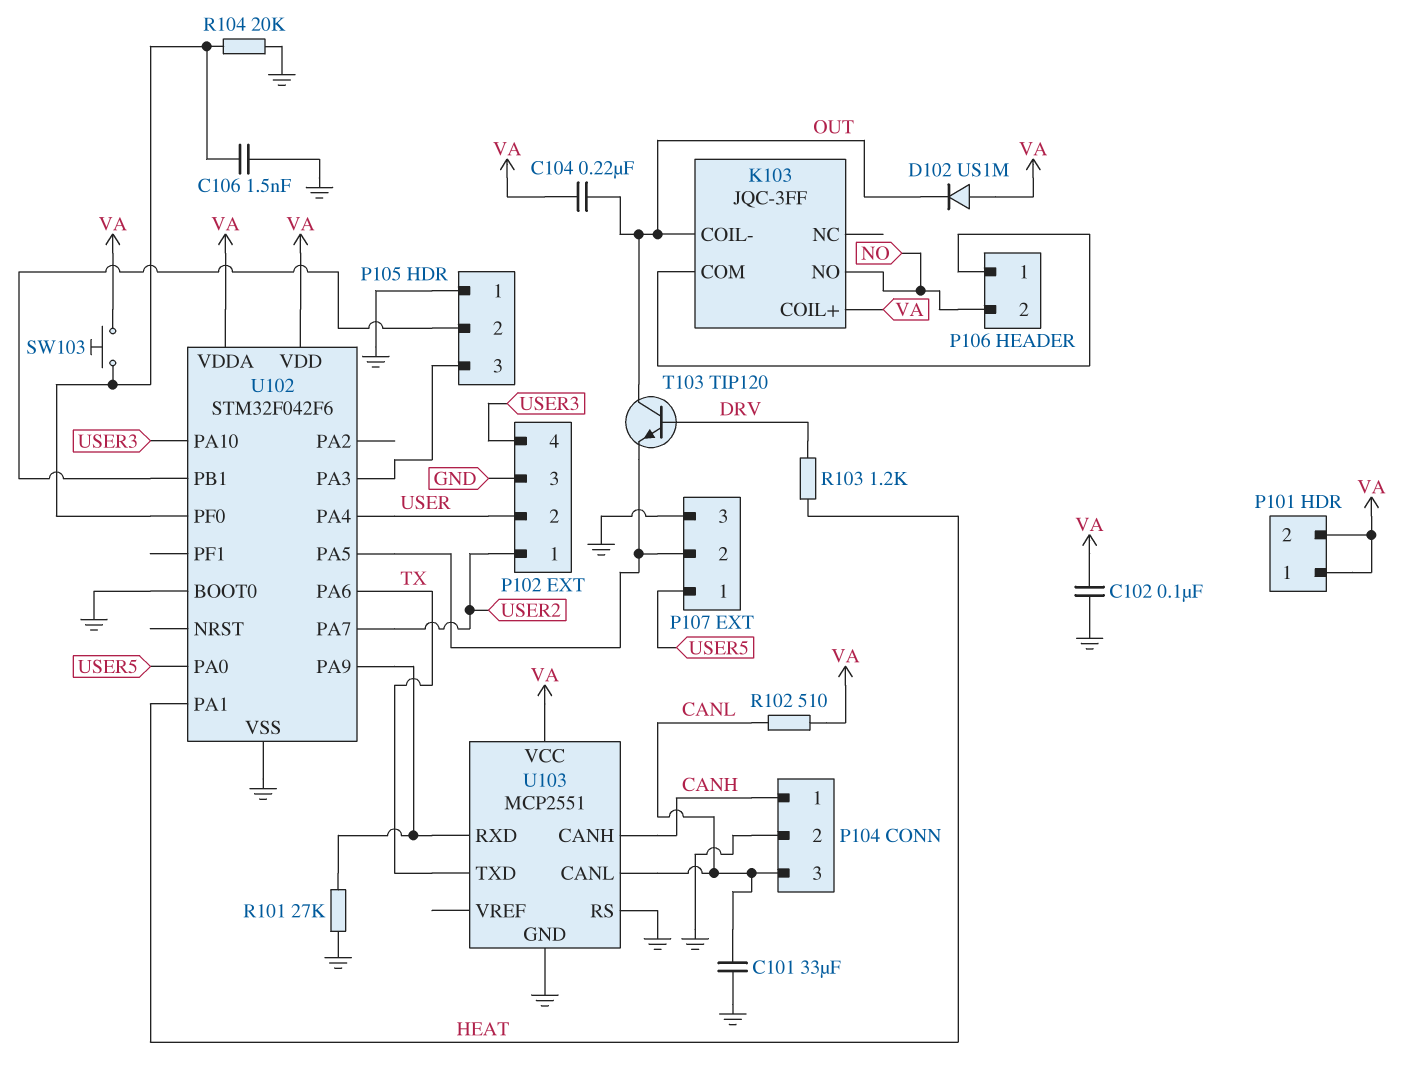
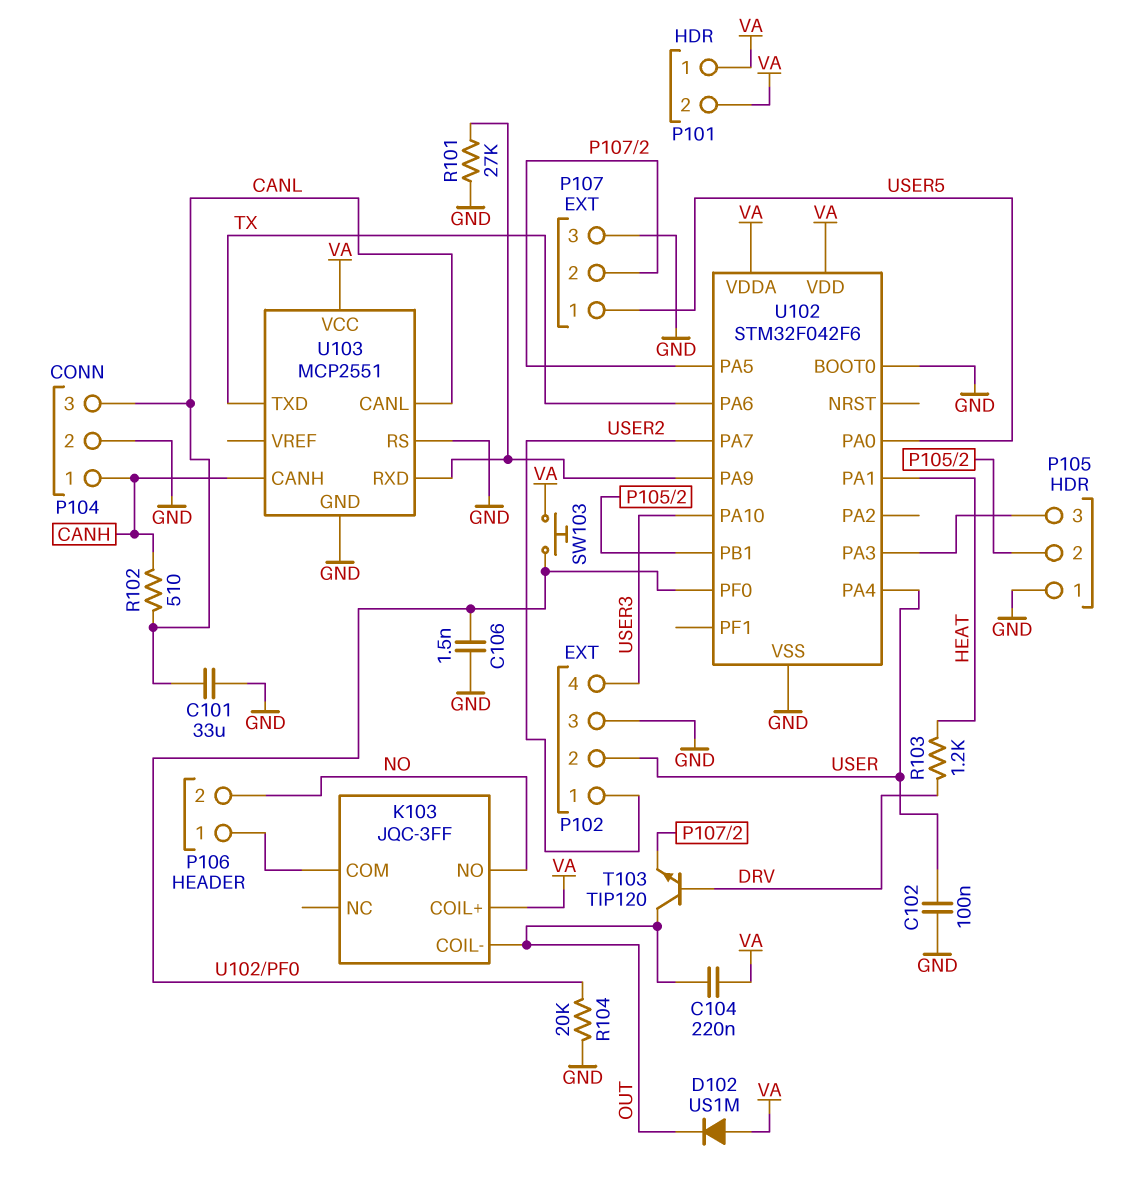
C102: 100nF (GND, VA) -> 100nF (GND, USER)
R102: 510 (CANL, VA) -> 510 (CANH, CANL)

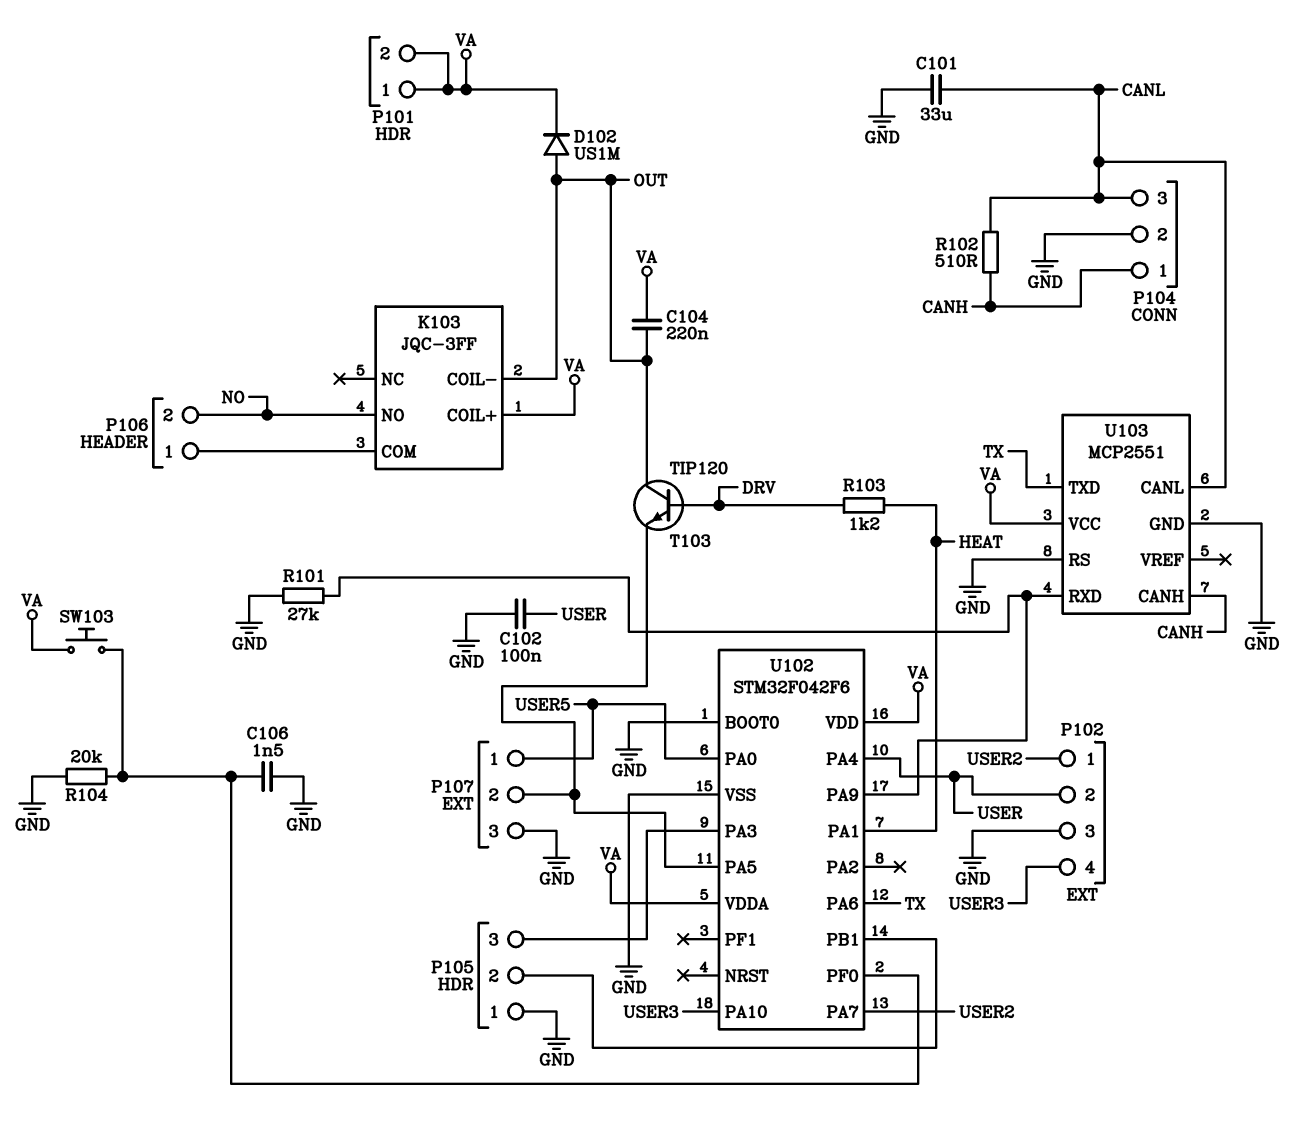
D102: diode US1M (A VA, K OUT) -> diode US1M (A OUT, K VA)

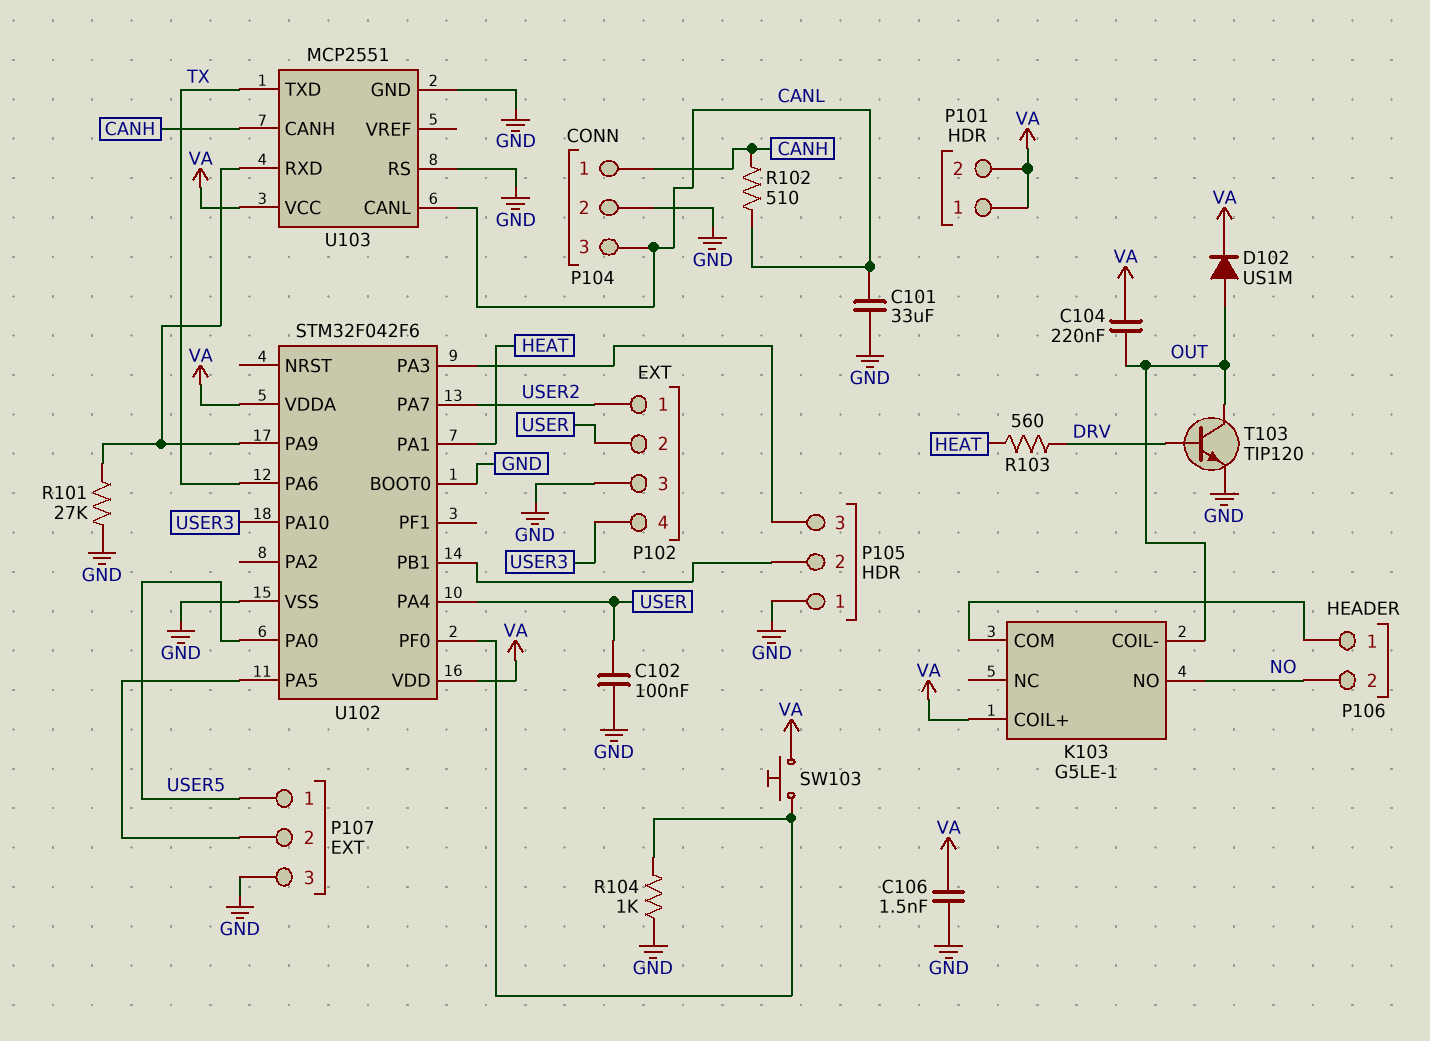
C106: 1.5nF (GND, U102/PF0) -> 1.5nF (GND, VA)
K103: JQC-3FF -> G5LE-1
R103: 1.2k (DRV, HEAT) -> 560 (DRV, HEAT)
R104: 20k (GND, U102/PF0) -> 1k (GND, U102/PF0)
T103: NPN TIP120 (B DRV, C OUT, E P107/2) -> NPN TIP120 (B DRV, C OUT, E GND)

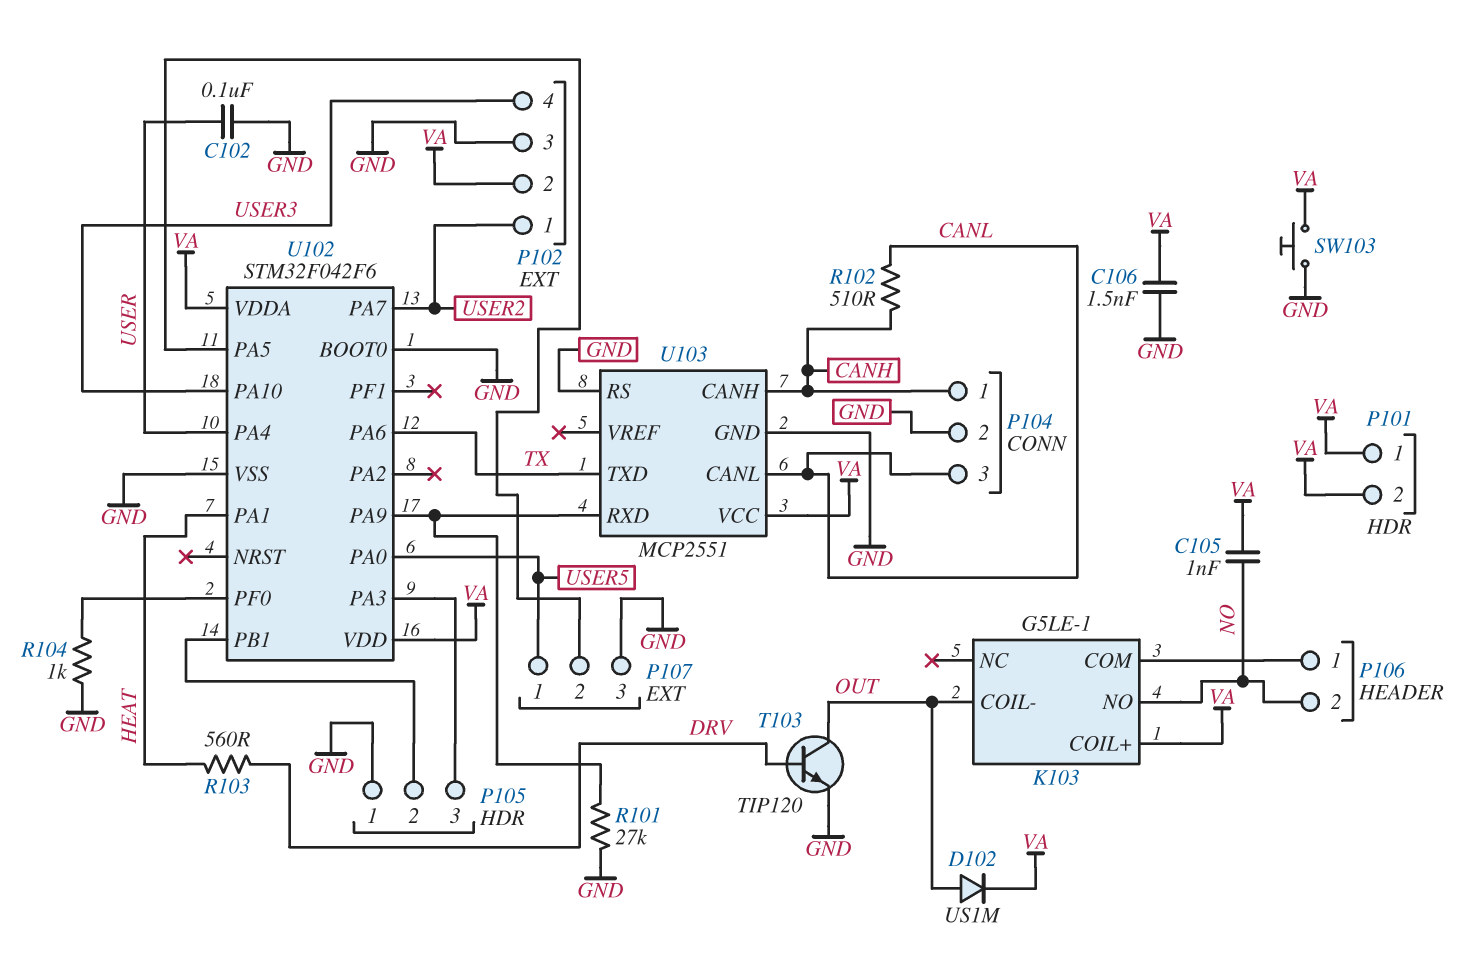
C101: 33uF (CANL, GND) -> none
C104: 220nF (OUT, VA) -> none
C105: none -> 1nF (NO, VA)
P102 pin 2: USER -> VA
SW103: button (U102/PF0, VA) -> button (GND, VA)

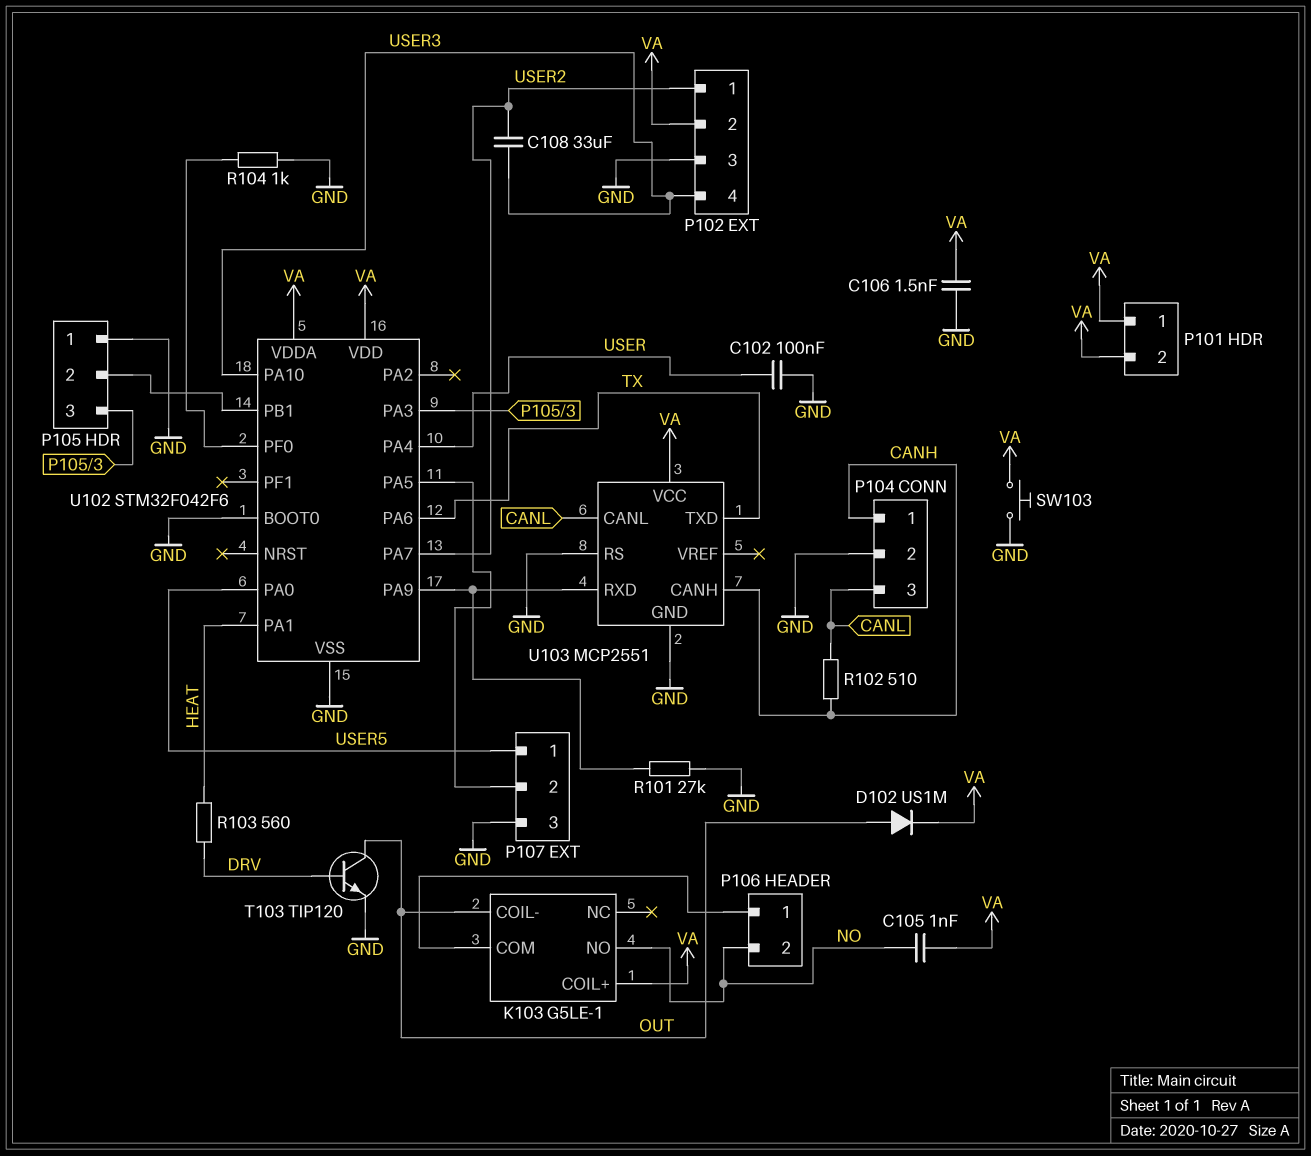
C108: none -> 33uF (USER2, USER3)

